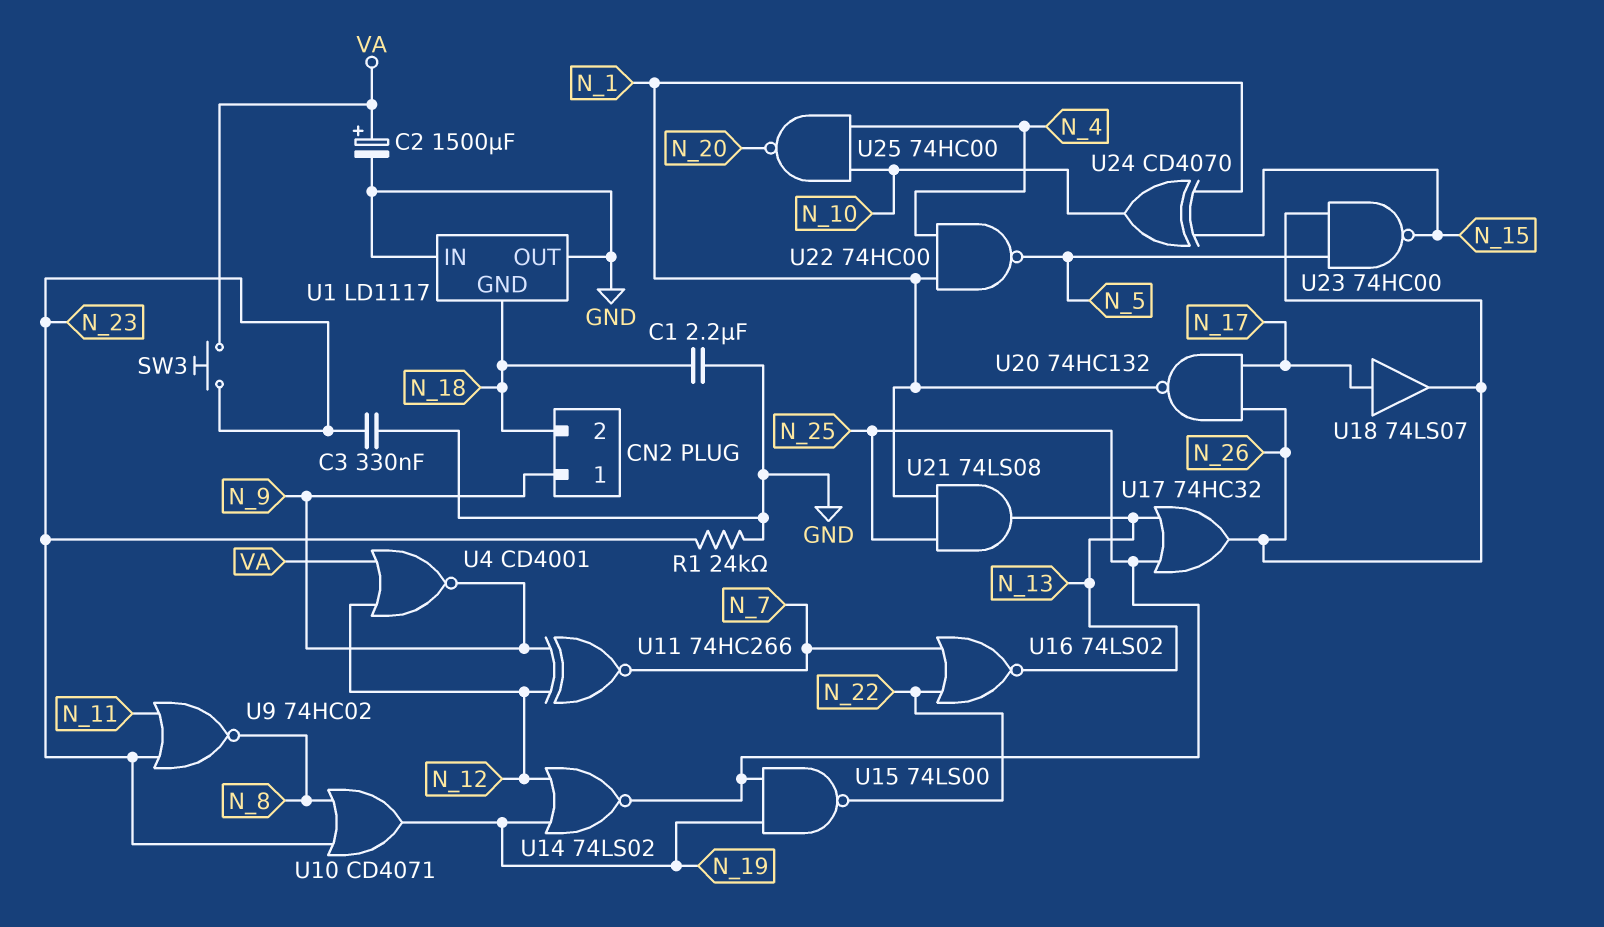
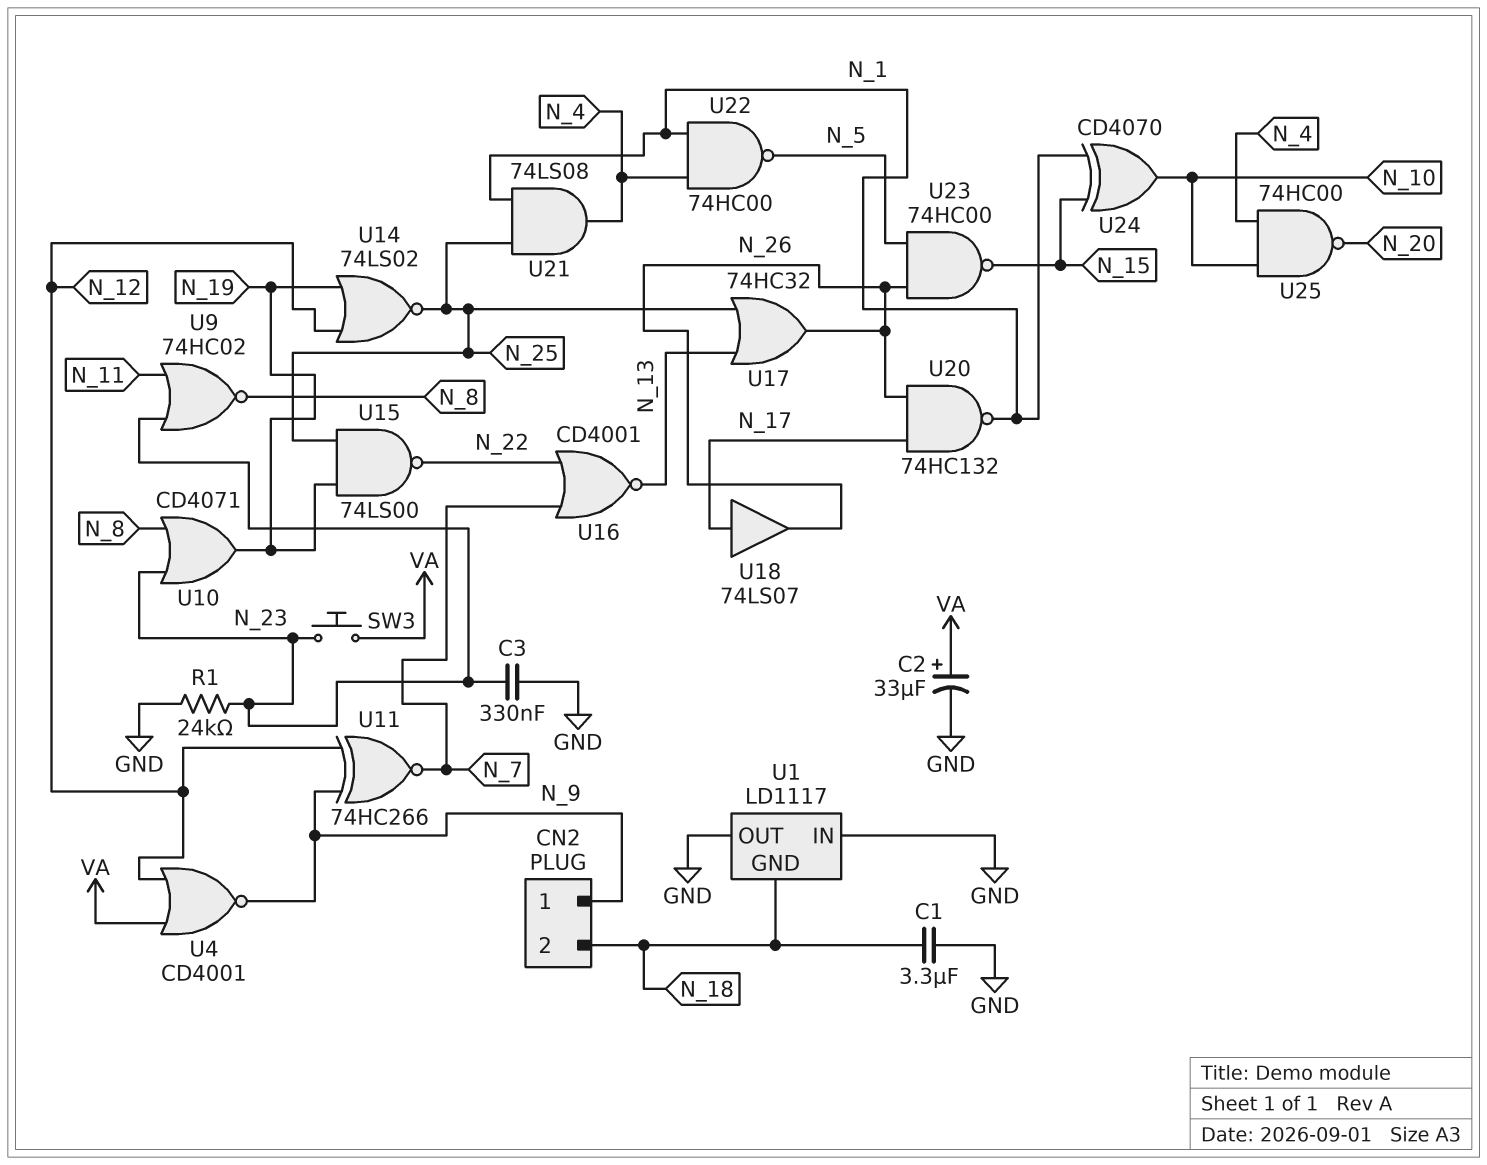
C1: 2.2uF (GND, N_18) -> 3.3uF (GND, N_18)
C2: 1500uF (plus VA, minus GND) -> 33uF (plus VA, minus GND)
U16: NOR 74LS02 (in N_7, in N_22, out N_13) -> NOR CD4001 (in N_7, in N_22, out N_13)
U21: AND 74LS08 (in N_1, in N_25, out N_13) -> AND 74LS08 (in N_1, in N_25, out N_4)

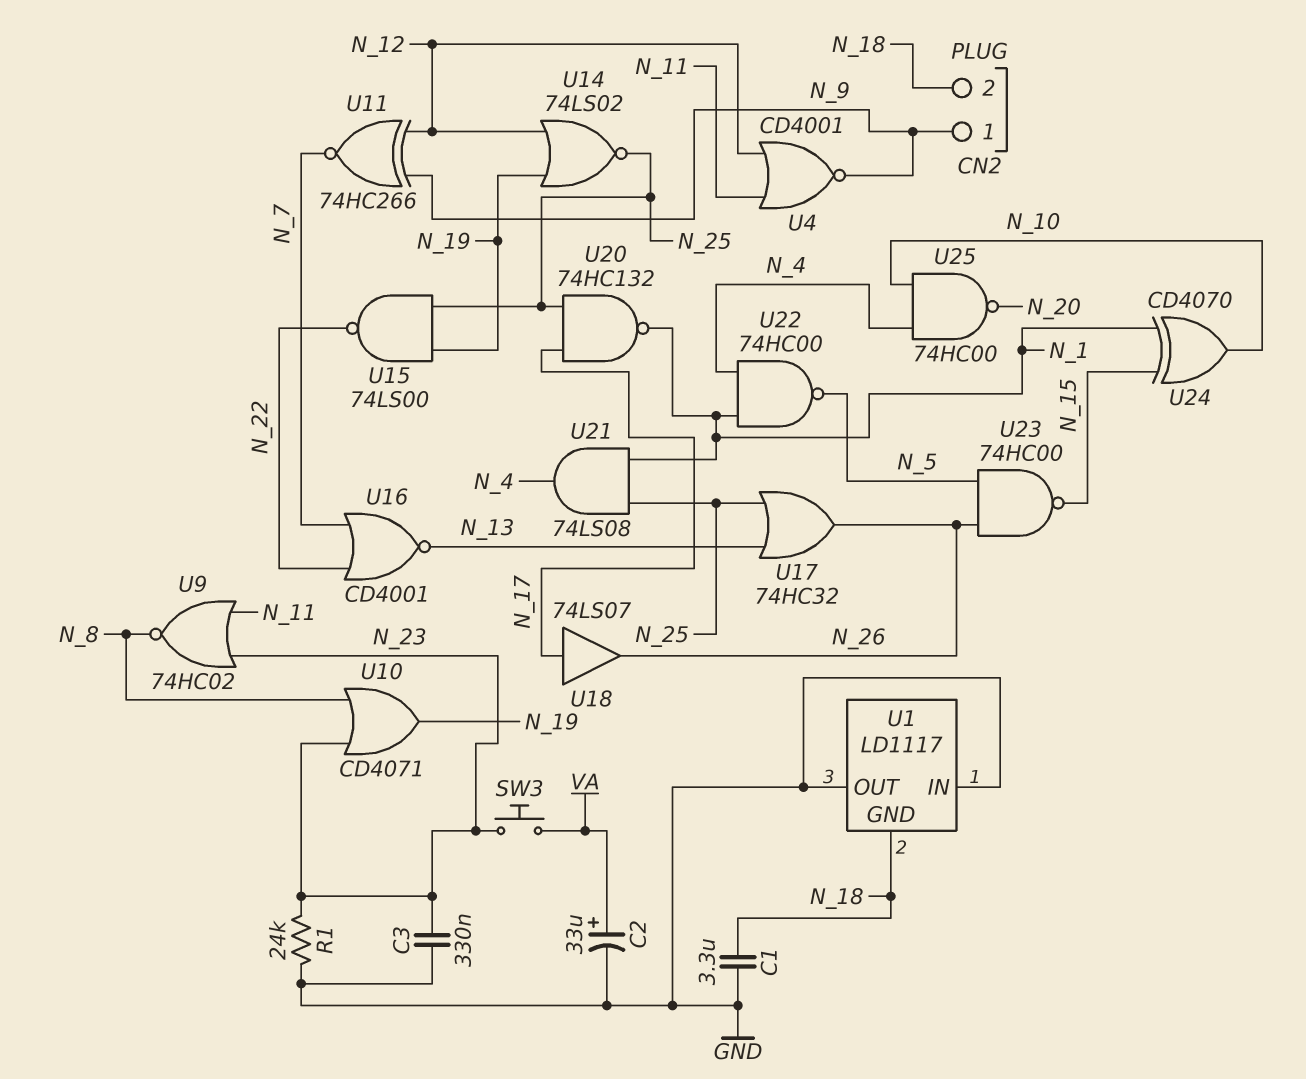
U4: NOR CD4001 (in N_12, in VA, out N_9) -> NOR CD4001 (in N_11, in N_12, out N_9)
U20: NAND 74HC132 (in N_17, in N_26, out N_1) -> NAND 74HC132 (in N_17, in N_25, out N_1)

